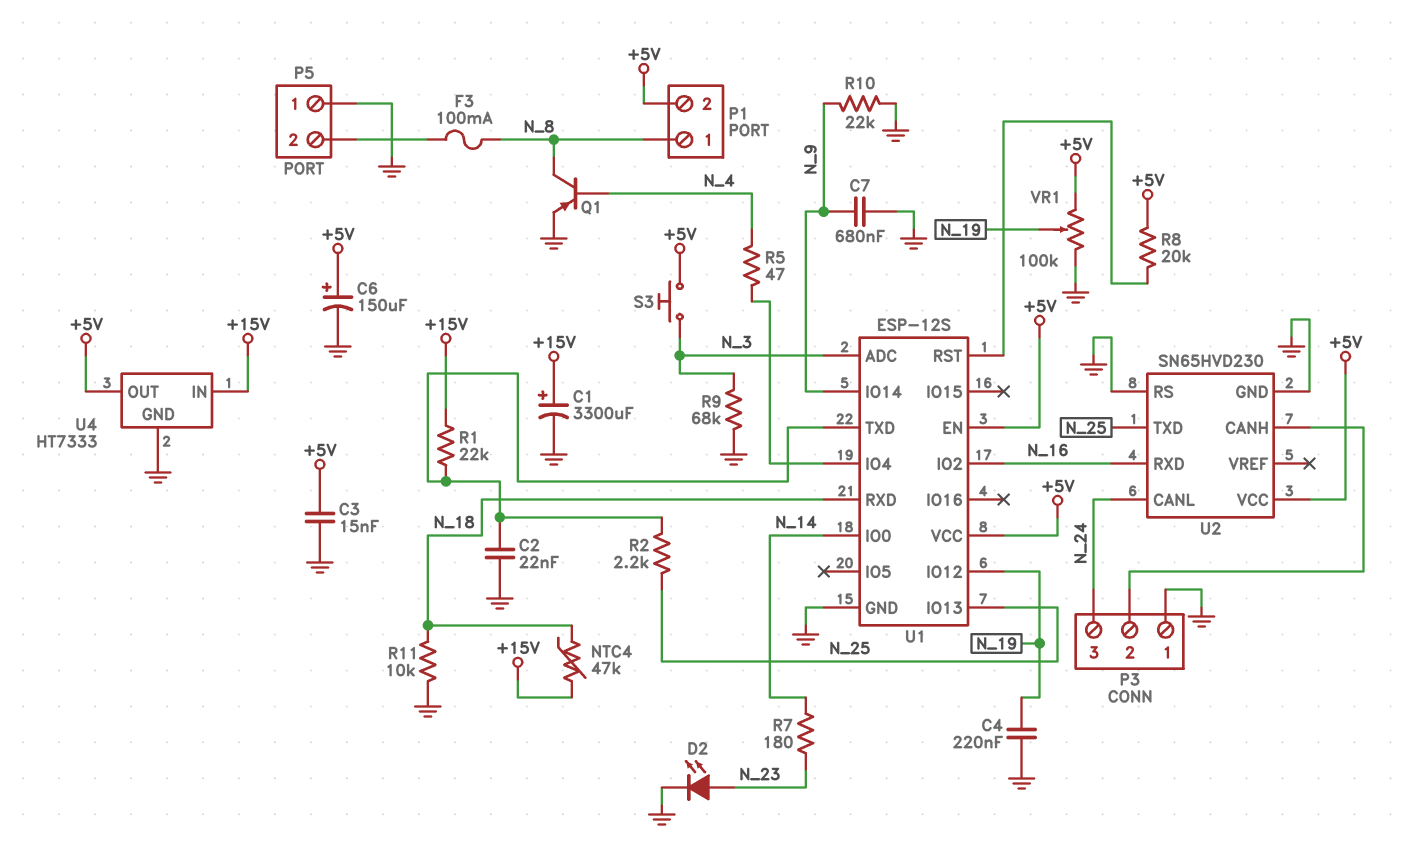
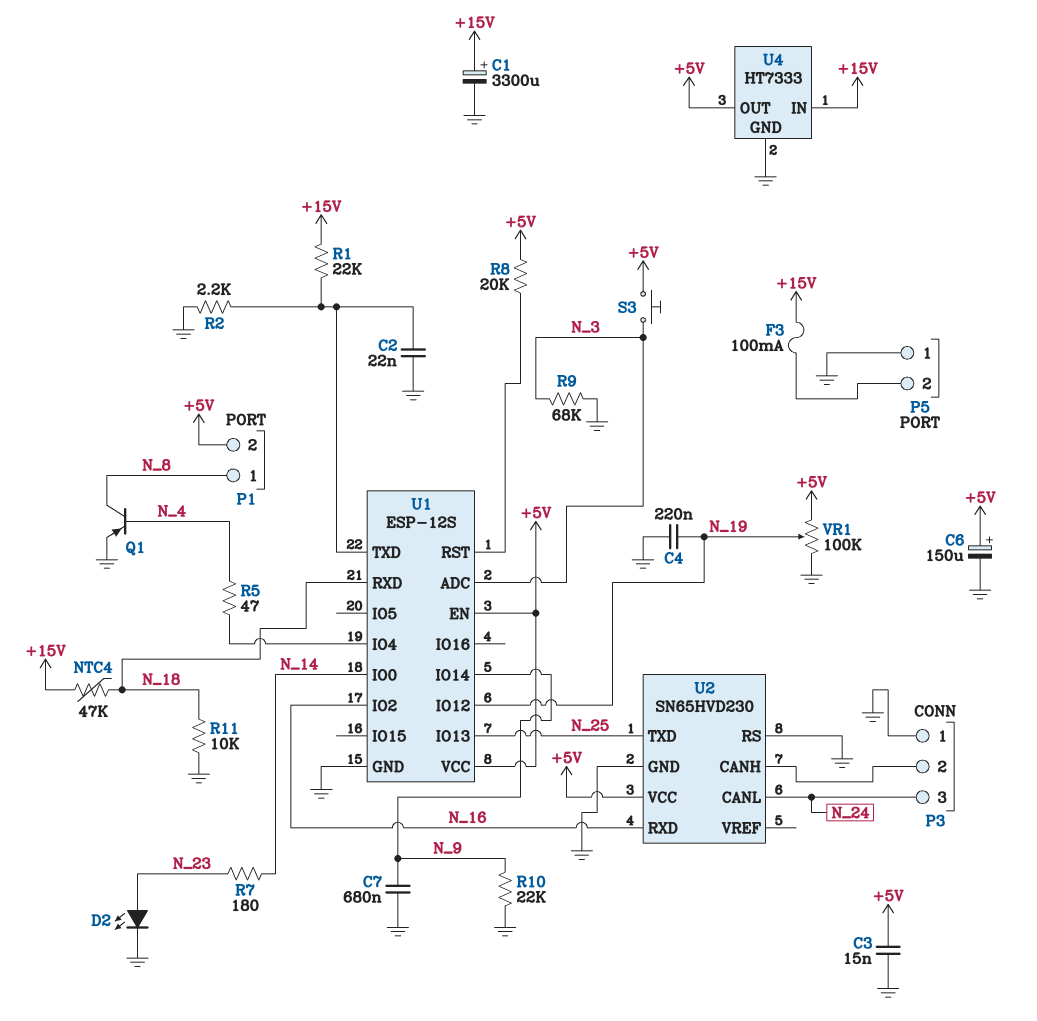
F3: 100mA (N_8, P5/2) -> 100mA (+15V, P5/2)
R2: 2.2k (N_25, U1/TXD) -> 2.2k (GND, U1/TXD)

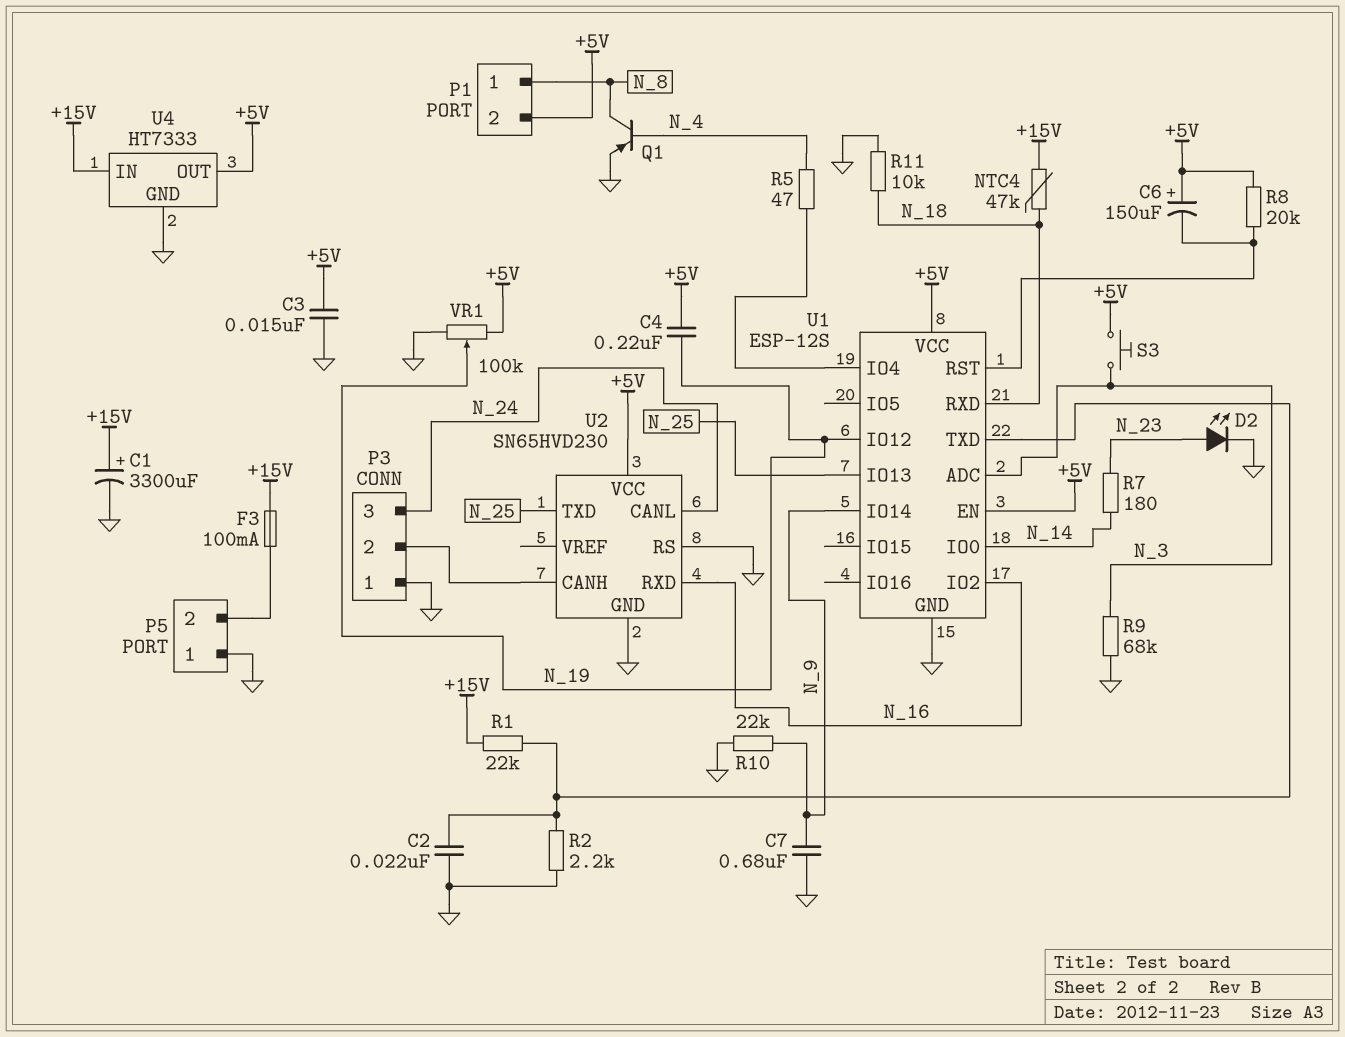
C4: 220nF (GND, N_19) -> 220nF (+5V, N_19)
C6: 150uF (plus +5V, minus GND) -> 150uF (plus +5V, minus U1/RST)

